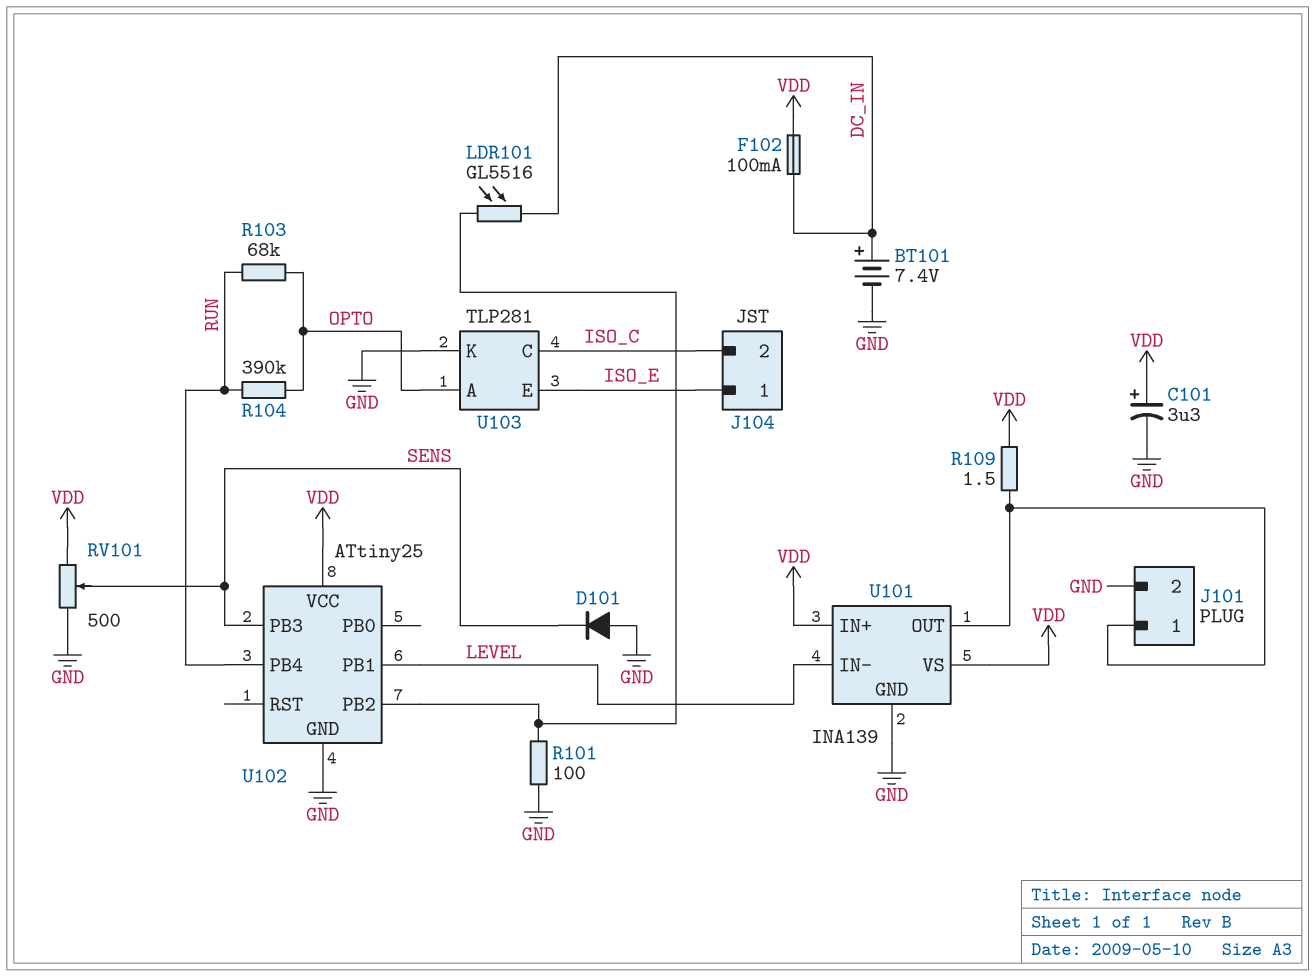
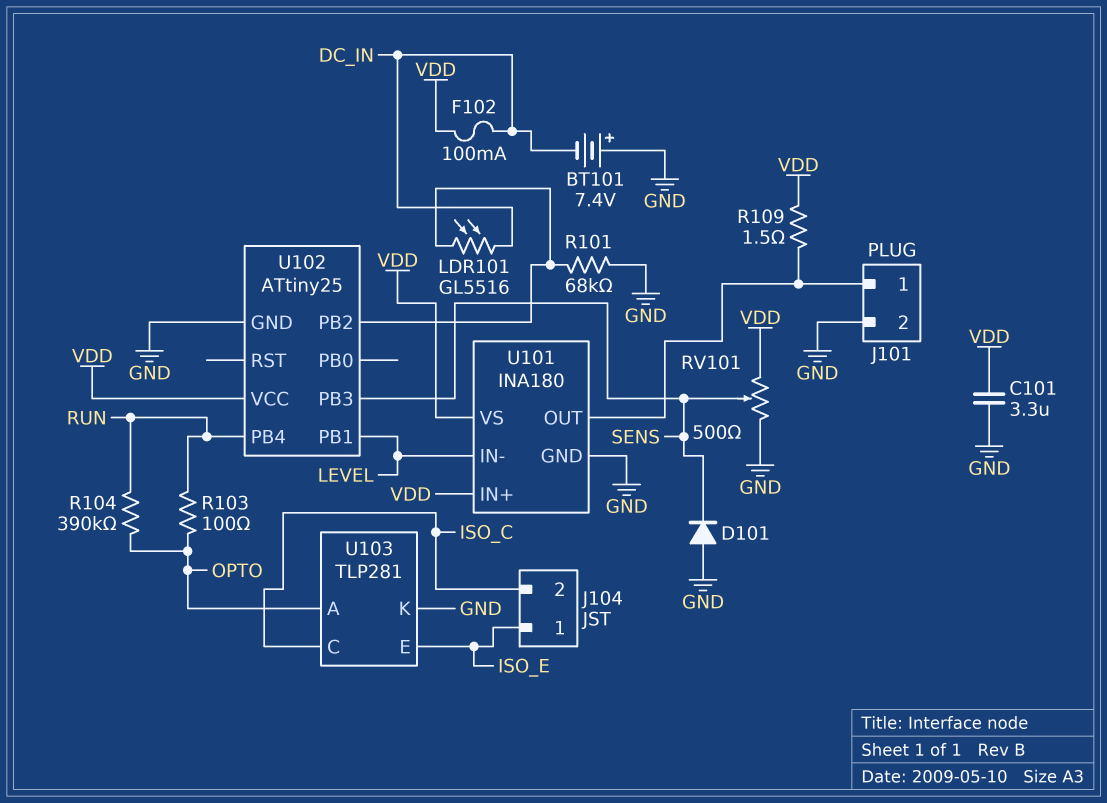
BT101: 7.4V (plus DC_IN, minus GND) -> 7.4V (plus GND, minus DC_IN)
C101: 3.3uF (plus VDD, minus GND) -> 3.3uF (GND, VDD)
R101: 100 (GND, U102/PB2) -> 68k (GND, U102/PB2)
R103: 68k (OPTO, RUN) -> 100 (OPTO, RUN)
U101: INA139 -> INA180

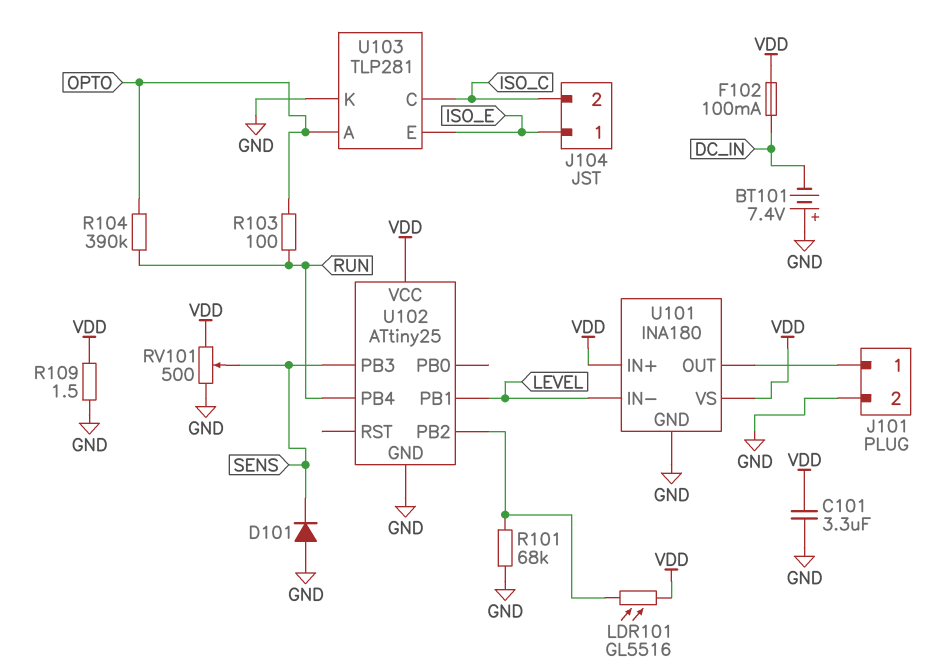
LDR101: GL5516 (DC_IN, U102/PB2) -> GL5516 (U102/PB2, VDD)
R109: 1.5 (J101/1, VDD) -> 1.5 (GND, VDD)

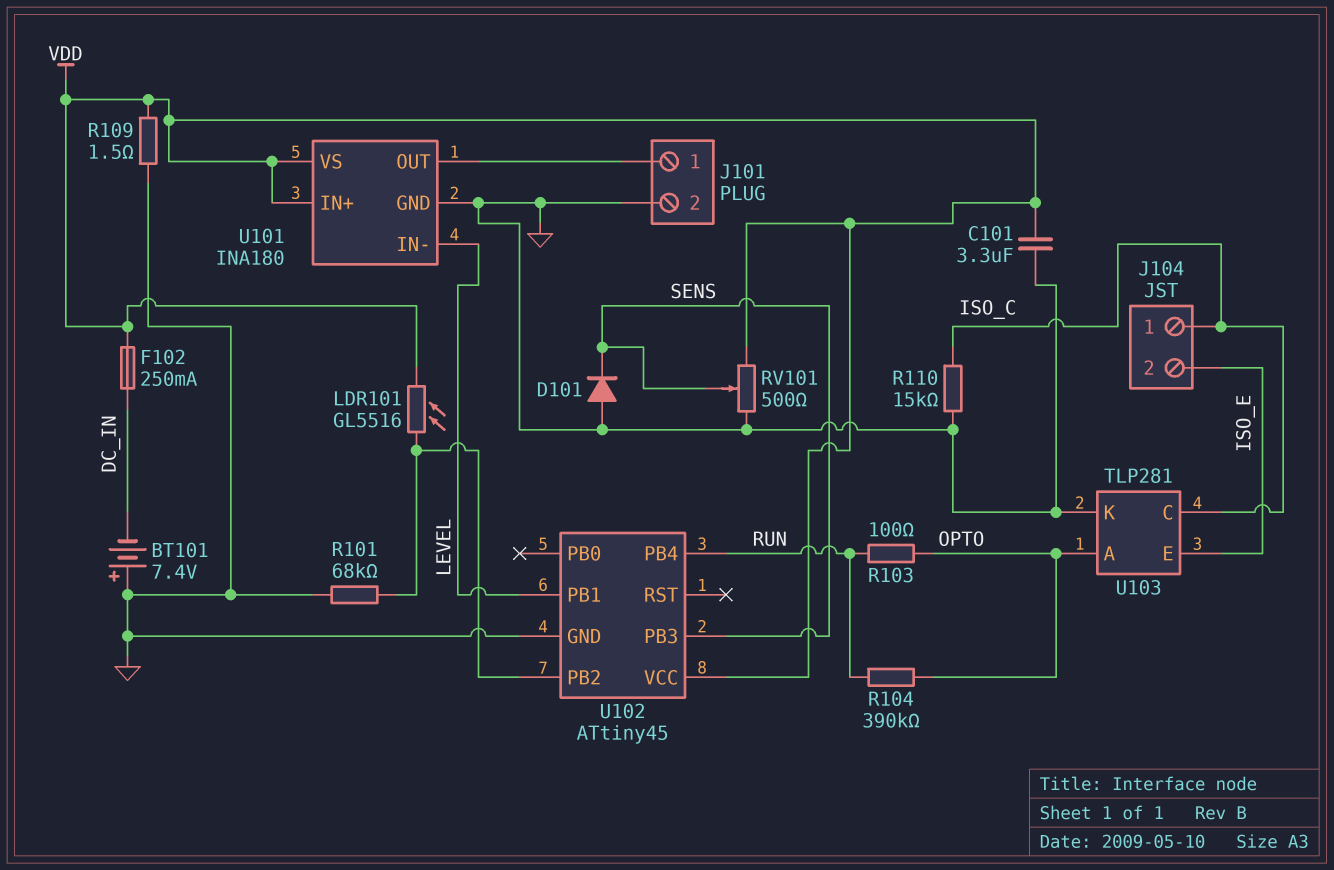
F102: 100mA (DC_IN, VDD) -> 250mA (DC_IN, VDD)
J104 pin 1: ISO_E -> ISO_C
J104 pin 2: ISO_C -> ISO_E
R110: none -> 15k (GND, ISO_C)
U102: ATtiny25 -> ATtiny45

